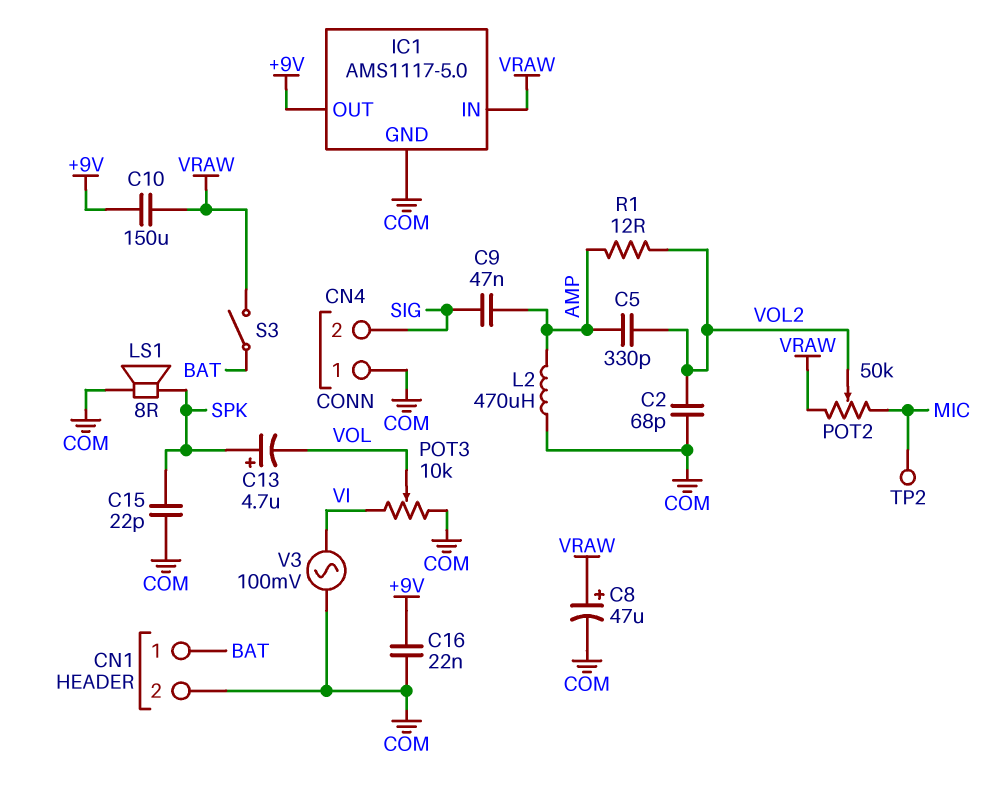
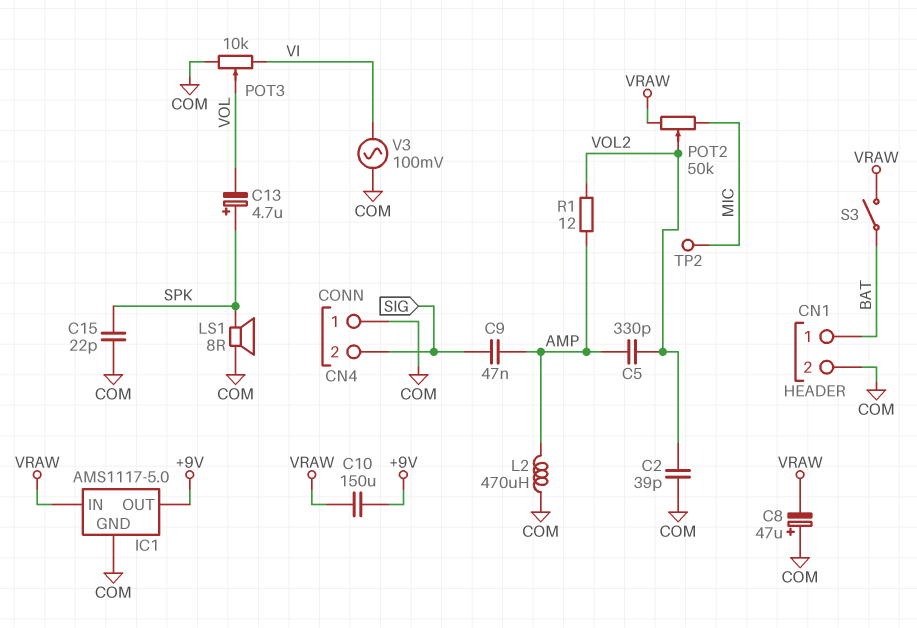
C2: 68pF (COM, VOL2) -> 39pF (COM, VOL2)
C8: 47uF (plus VRAW, minus COM) -> 47uF (plus COM, minus VRAW)
C16: 22nF (+9V, COM) -> none

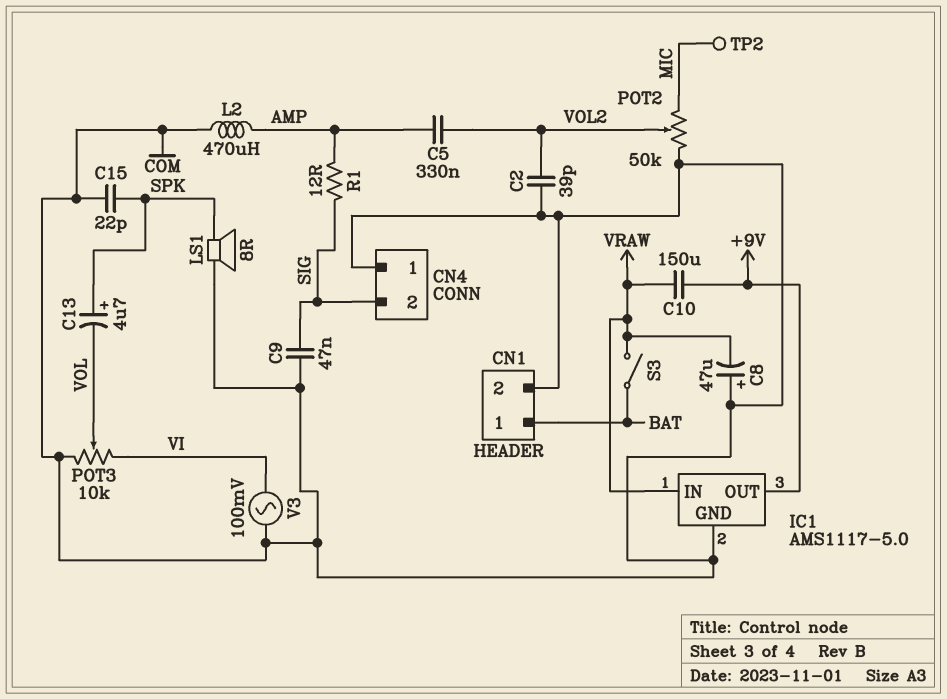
C5: 330pF (AMP, VOL2) -> 330nF (AMP, VOL2)
C9: 47nF (AMP, SIG) -> 47nF (COM, SIG)
POT2: 50k (MIC, VRAW, wiper VOL2) -> 50k (COM, MIC, wiper VOL2)
R1: 12 (AMP, VOL2) -> 12 (AMP, SIG)

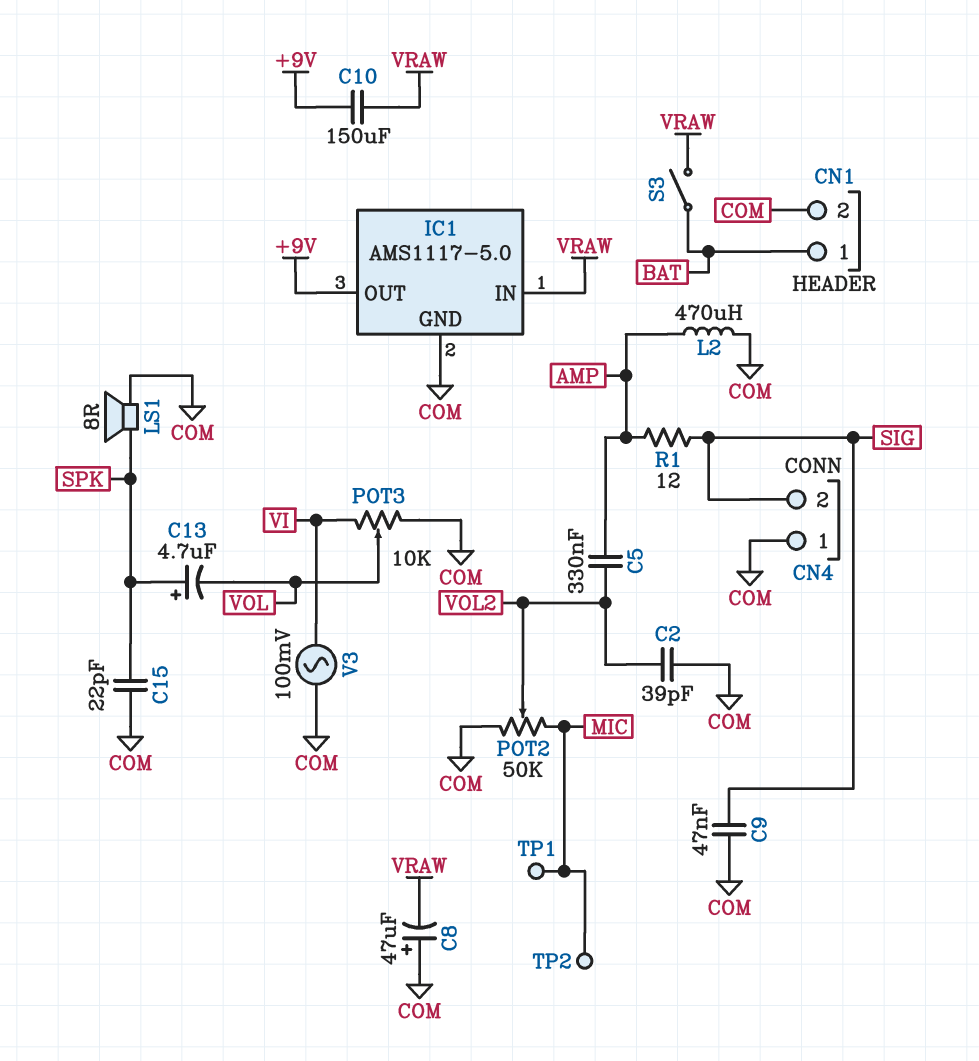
TP1: none -> test point (MIC)

